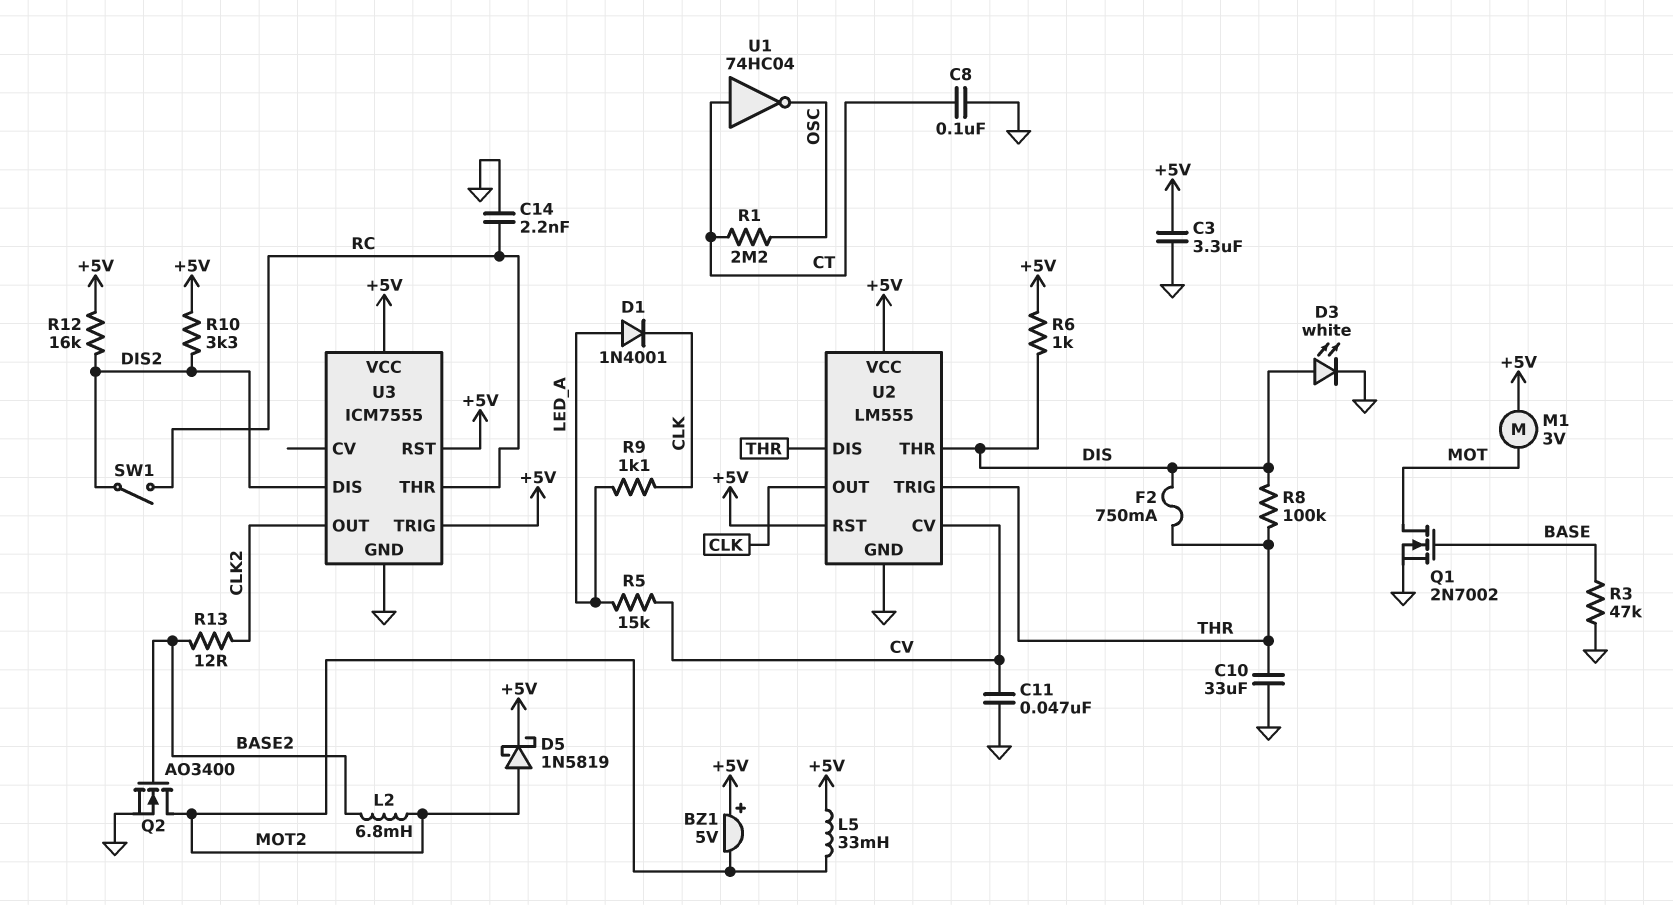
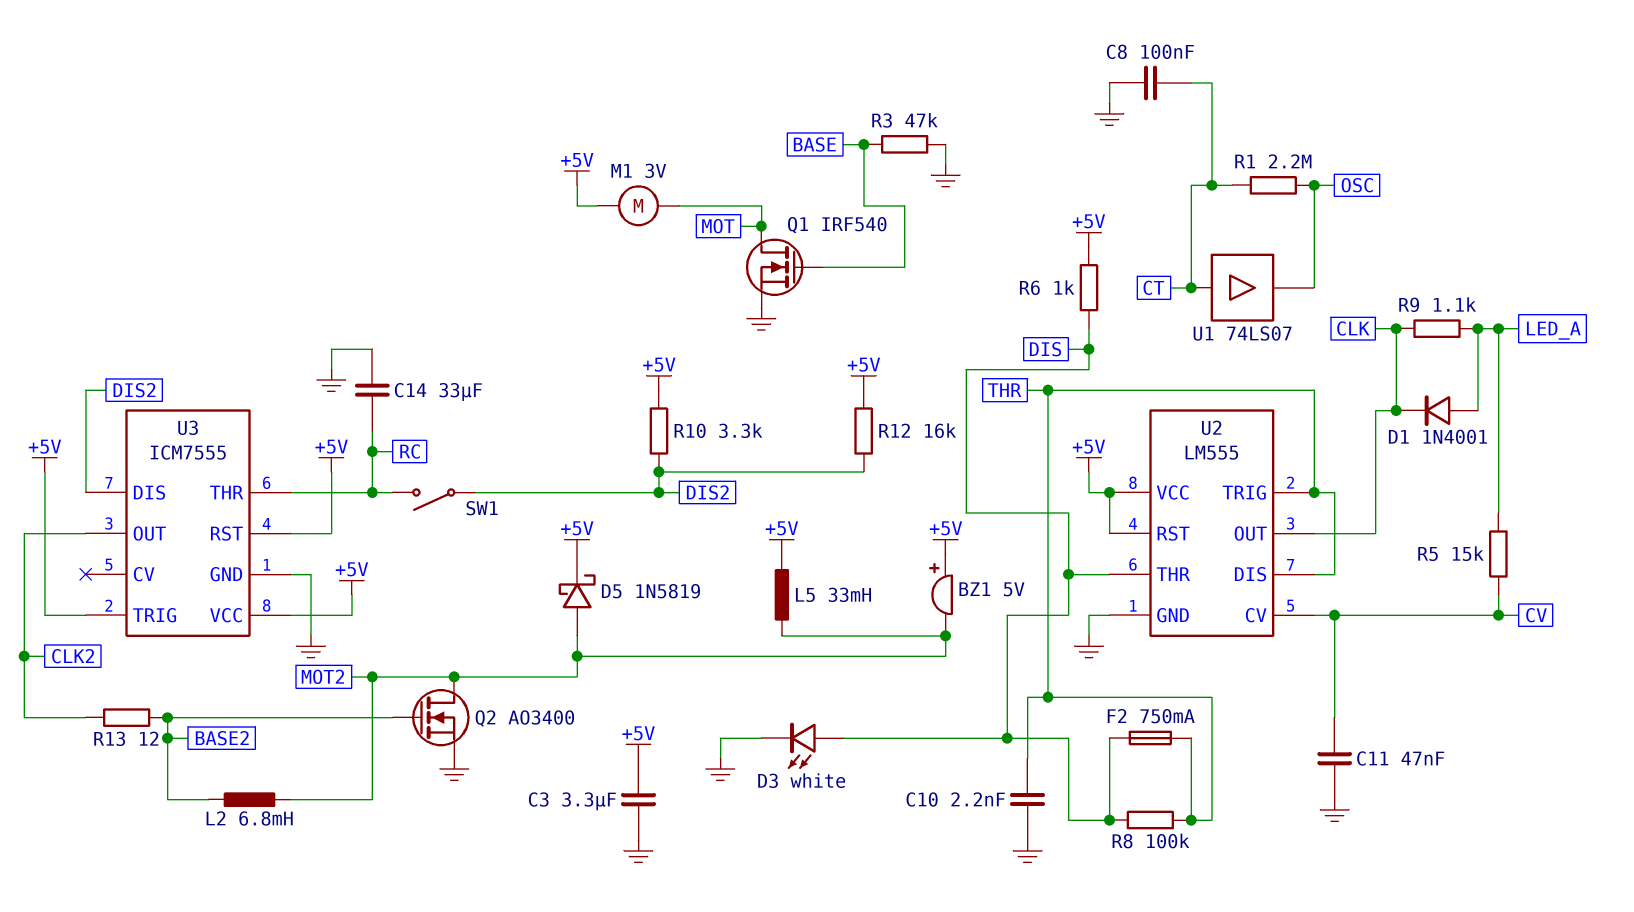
C10: 33uF (GND, THR) -> 2.2nF (GND, THR)
C14: 2.2nF (GND, RC) -> 33uF (GND, RC)
Q1: NMOS 2N7002 (G BASE, D MOT, S GND) -> NMOS IRF540 (G BASE, D MOT, S GND)
U1: NOT 74HC04 (in CT, out OSC) -> buffer 74LS07 (in CT, out OSC)

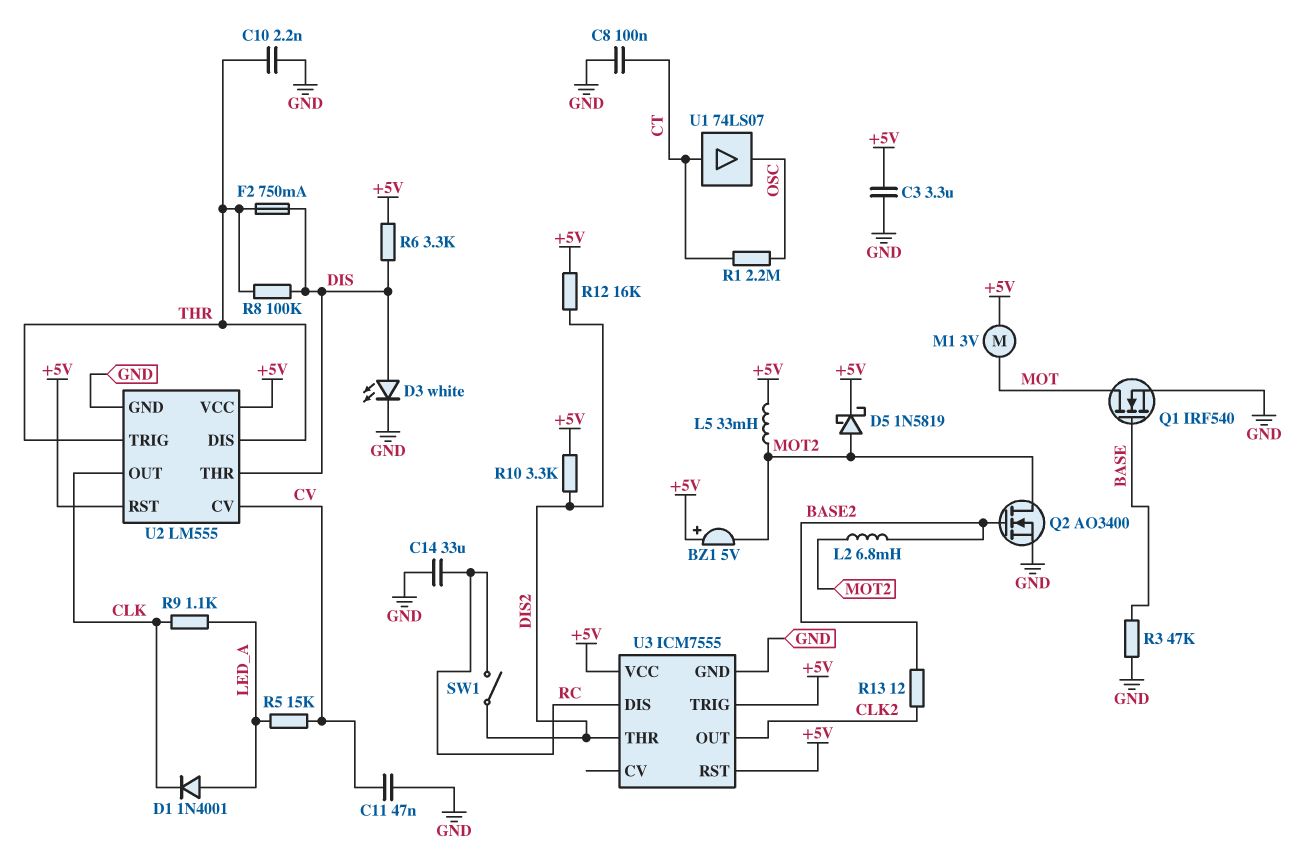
R6: 1k (+5V, DIS) -> 3.3k (+5V, DIS)
U3 pin DIS: DIS2 -> RC
U3 pin THR: RC -> DIS2

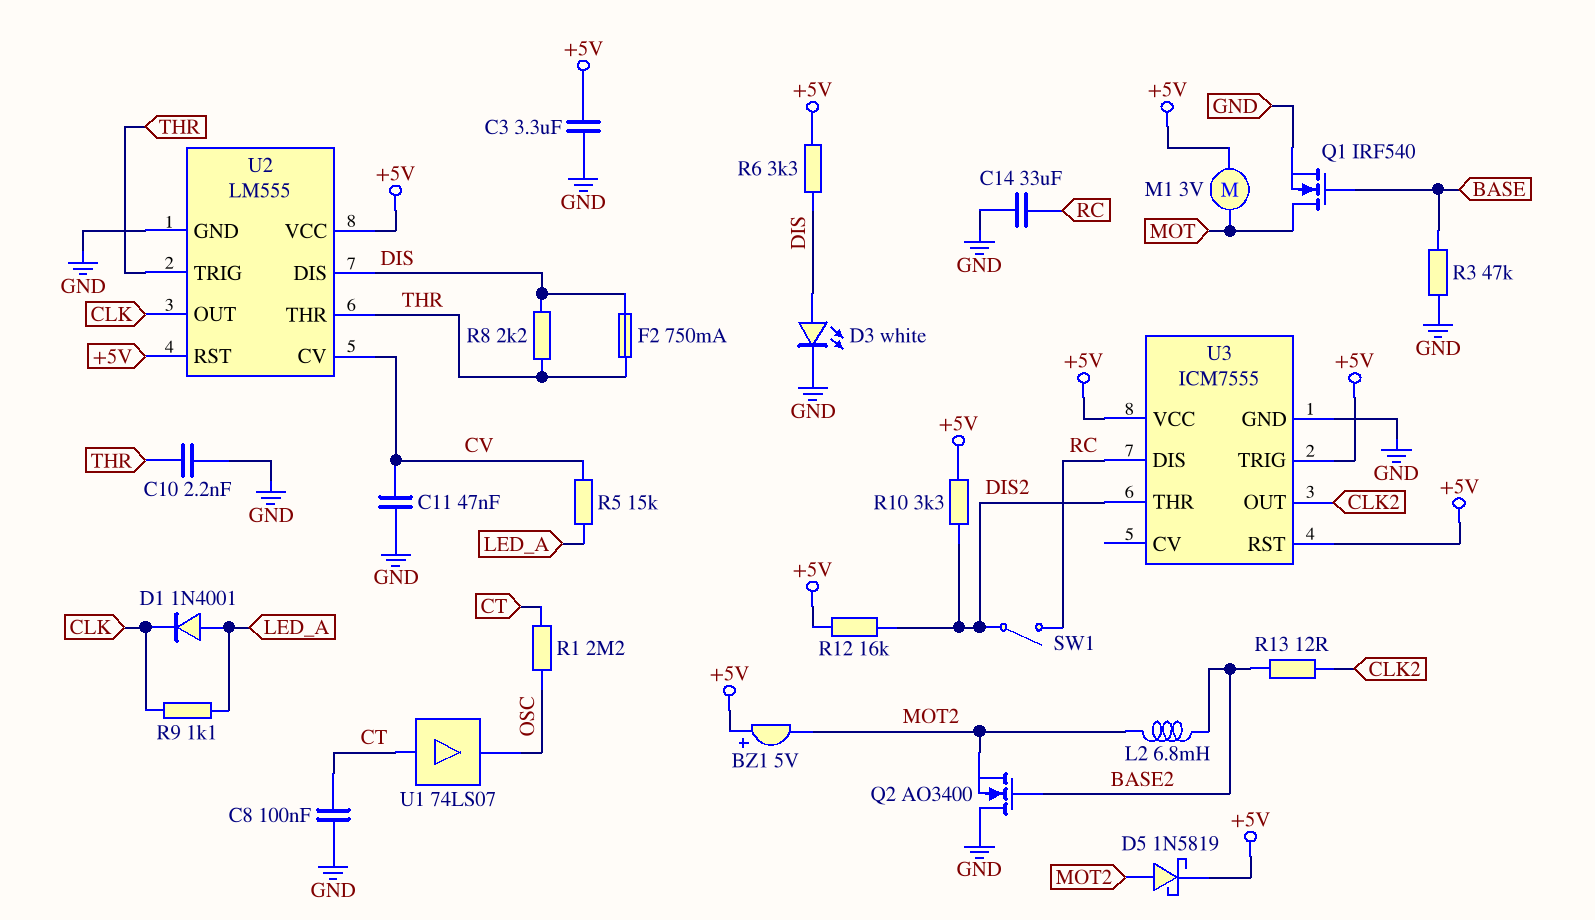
L5: 33mH (+5V, MOT2) -> none
Q2: NMOS AO3400 (G BASE2, D MOT2, S GND) -> NMOS AO3400 (G BASE2, D GND, S MOT2)
R8: 100k (DIS, THR) -> 2.2k (DIS, THR)
U2 pin DIS: THR -> DIS
U2 pin THR: DIS -> THR

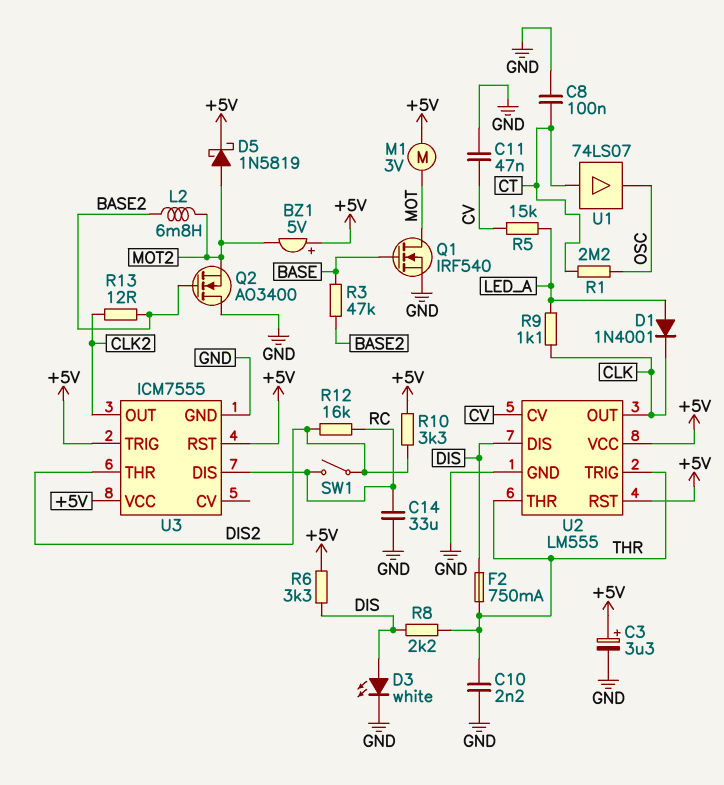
C3: 3.3uF (+5V, GND) -> 3.3uF (plus +5V, minus GND)
R3: 47k (BASE, GND) -> 47k (BASE, BASE2)
R12: 16k (+5V, DIS2) -> 16k (DIS2, RC)

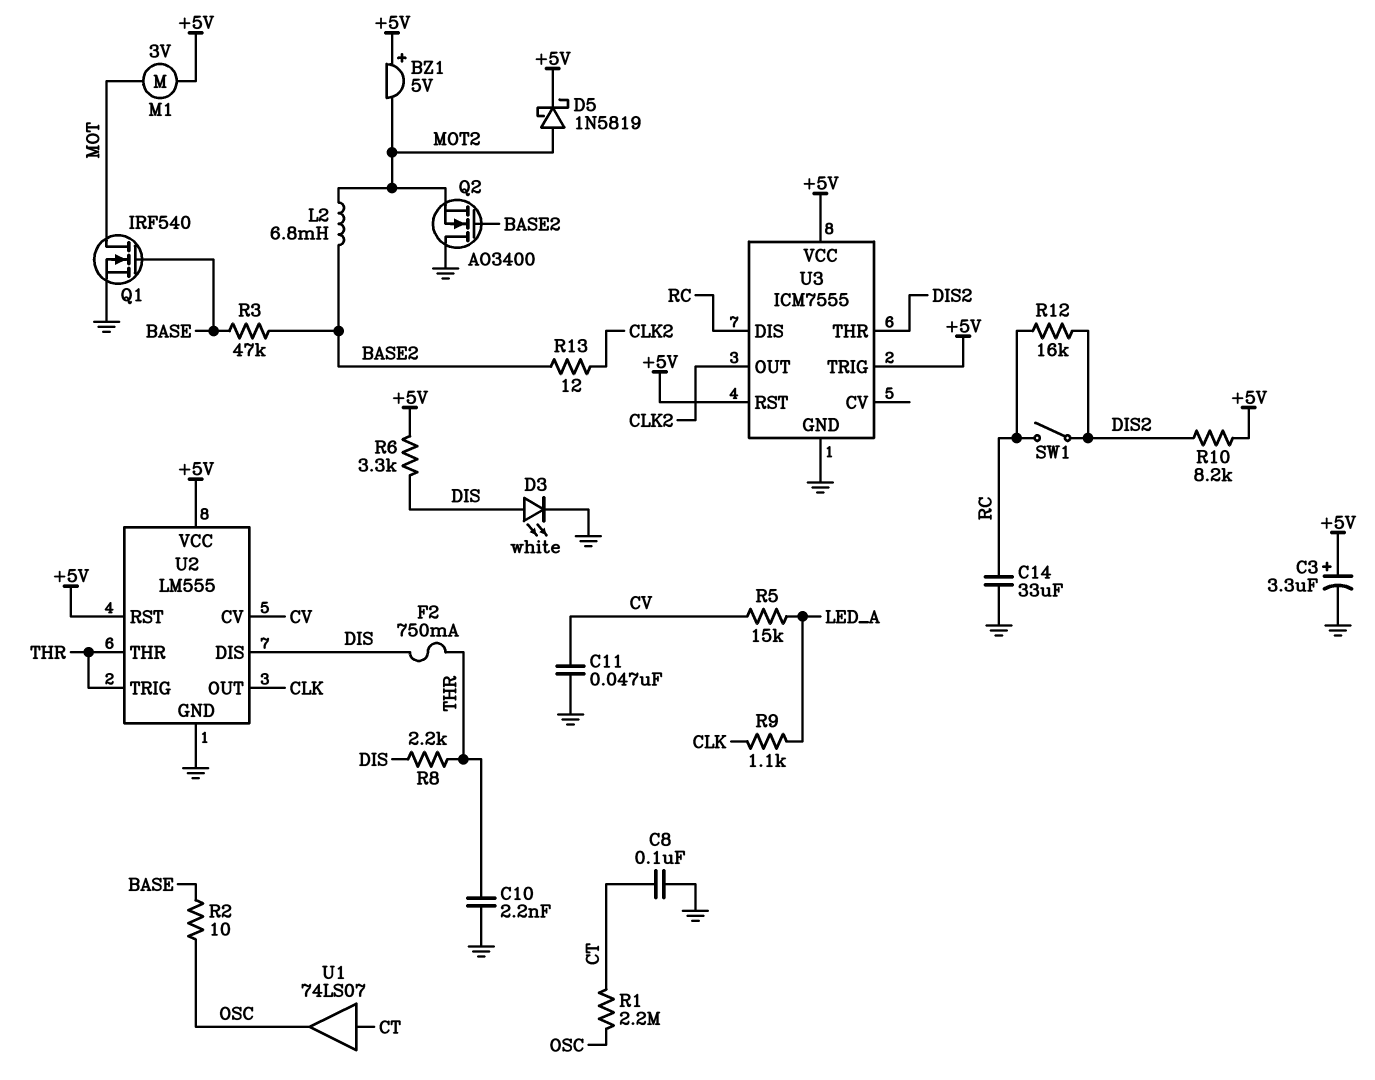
D1: diode 1N4001 (A LED_A, K CLK) -> none
R2: none -> 10 (BASE, OSC)
R10: 3.3k (+5V, DIS2) -> 8.2k (+5V, DIS2)

